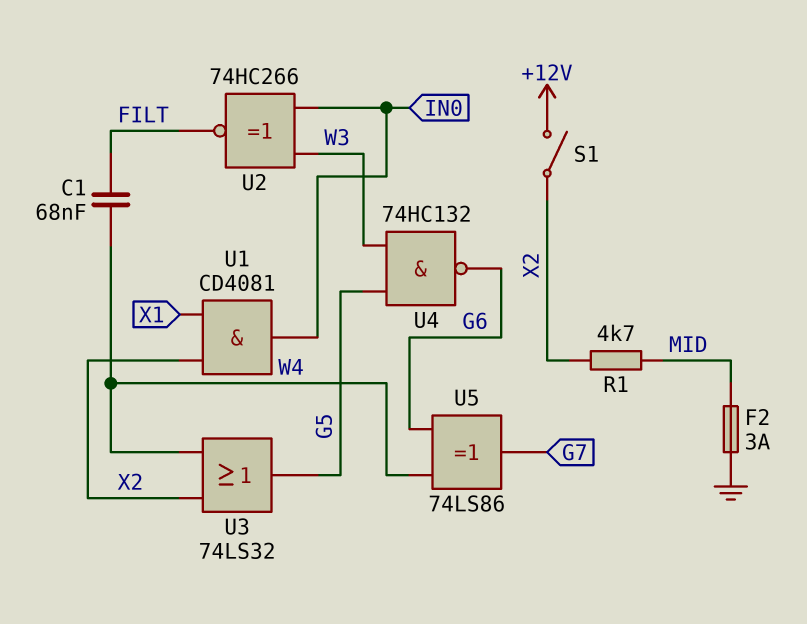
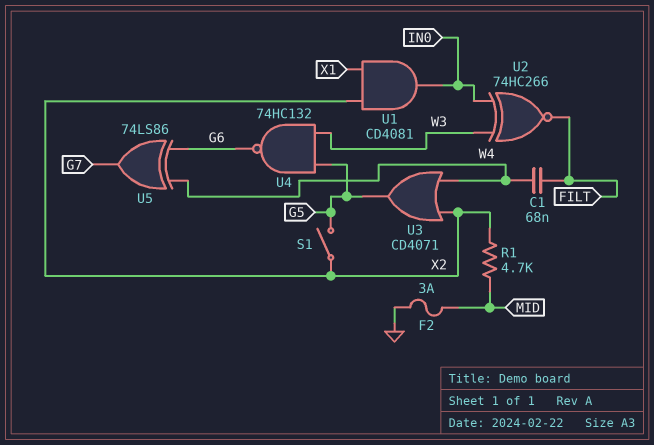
S1: switch (+12V, X2) -> switch (G5, X2)
U3: OR 74LS32 (in W4, in X2, out G5) -> OR CD4071 (in W4, in X2, out G5)

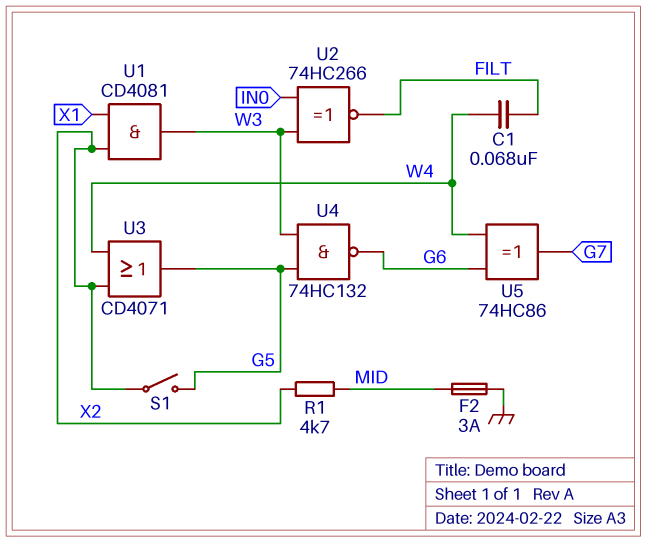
U1: AND CD4081 (in X1, in X2, out IN0) -> AND CD4081 (in X1, in X2, out W3)
U5: XOR 74LS86 (in G6, in W4, out G7) -> XOR 74HC86 (in G6, in W4, out G7)

